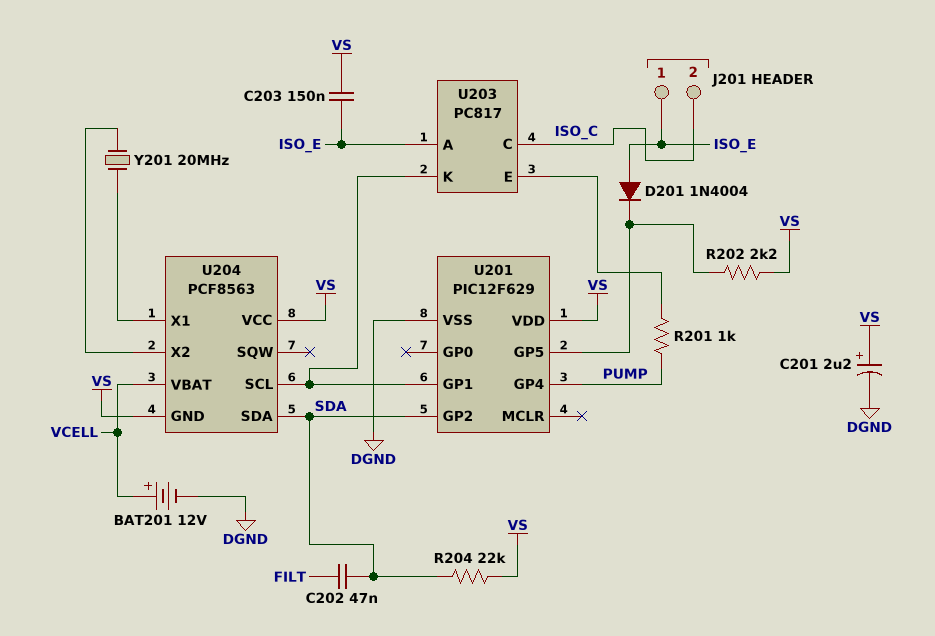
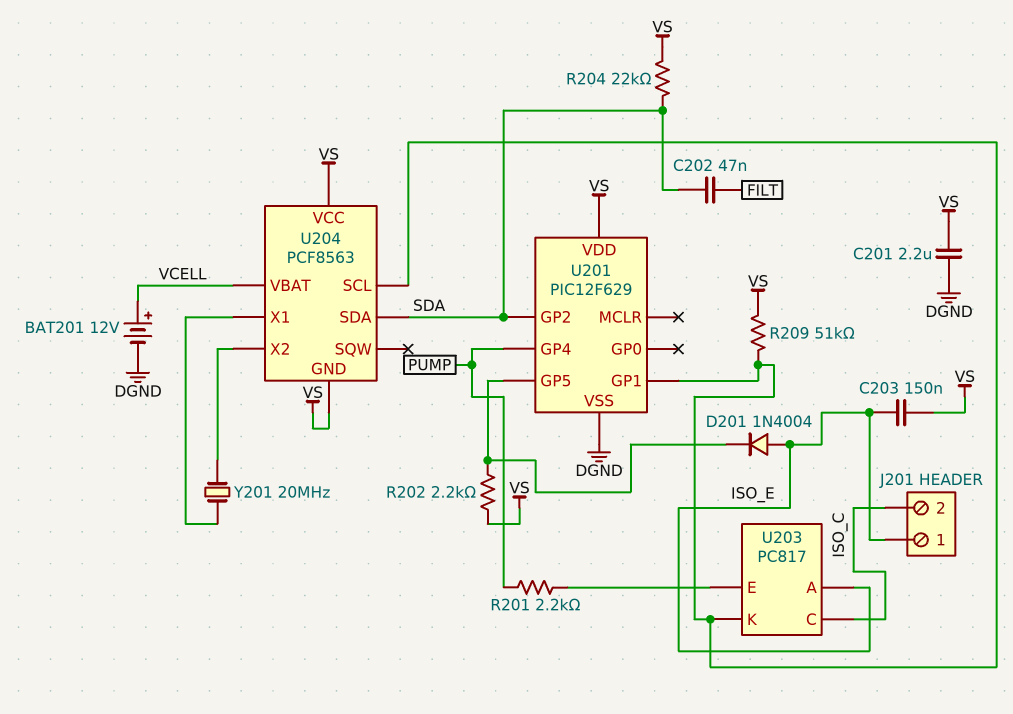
C201: 2.2uF (plus VS, minus DGND) -> 2.2uF (DGND, VS)
R201: 1k (PUMP, U203/E) -> 2.2k (PUMP, U203/E)
R209: none -> 51k (U201/GP1, VS)

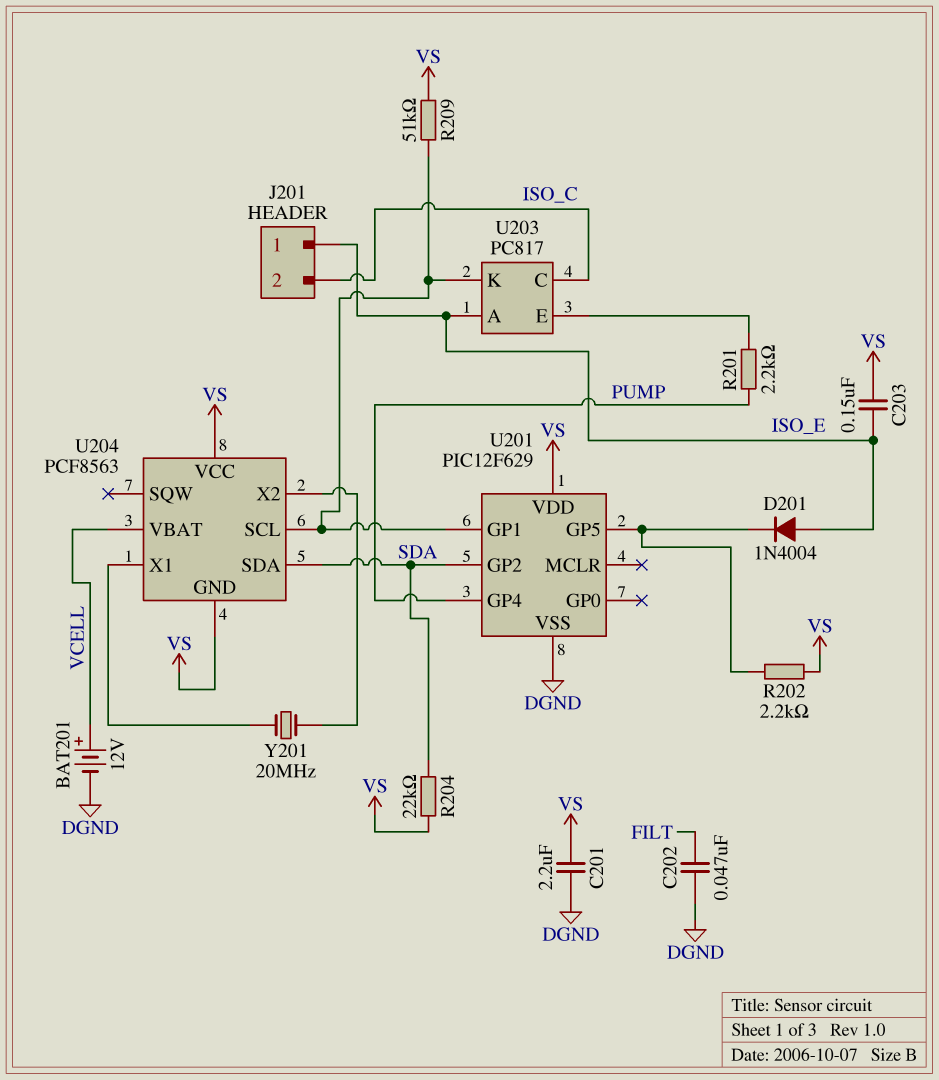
C202: 47nF (FILT, SDA) -> 47nF (DGND, FILT)

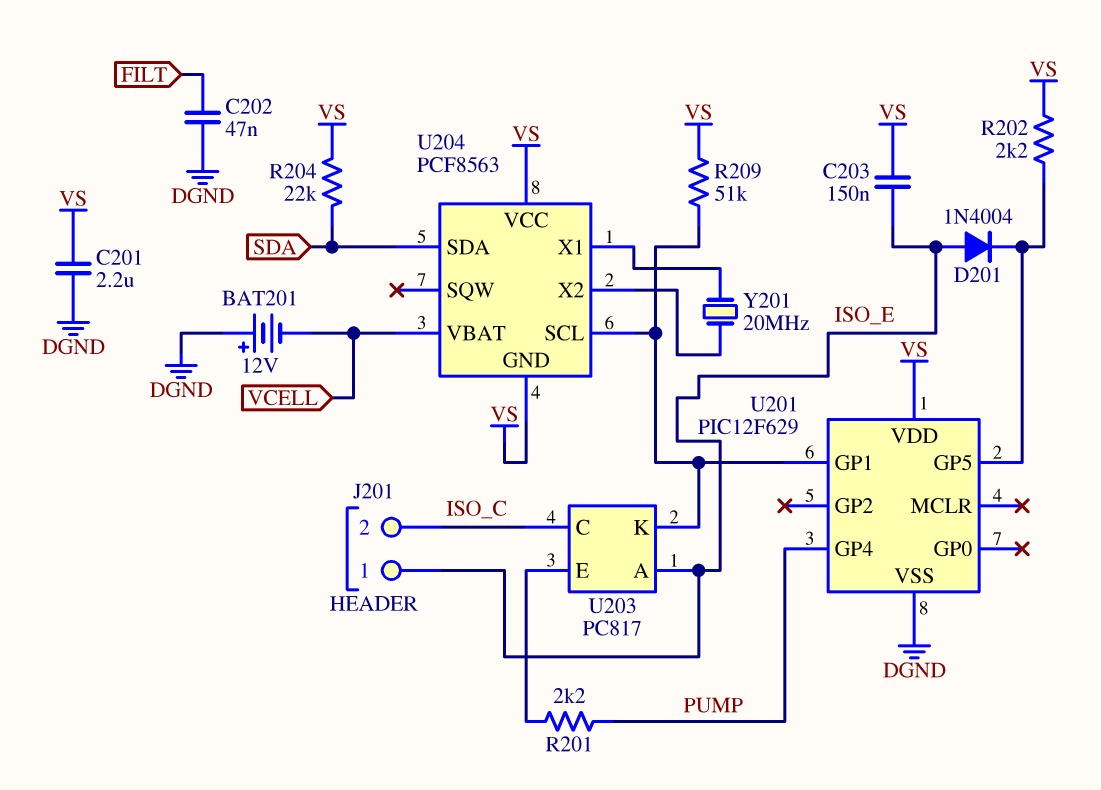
BAT201: 12V (plus VCELL, minus DGND) -> 12V (plus DGND, minus VCELL)
U201 pin GP2: SDA -> none

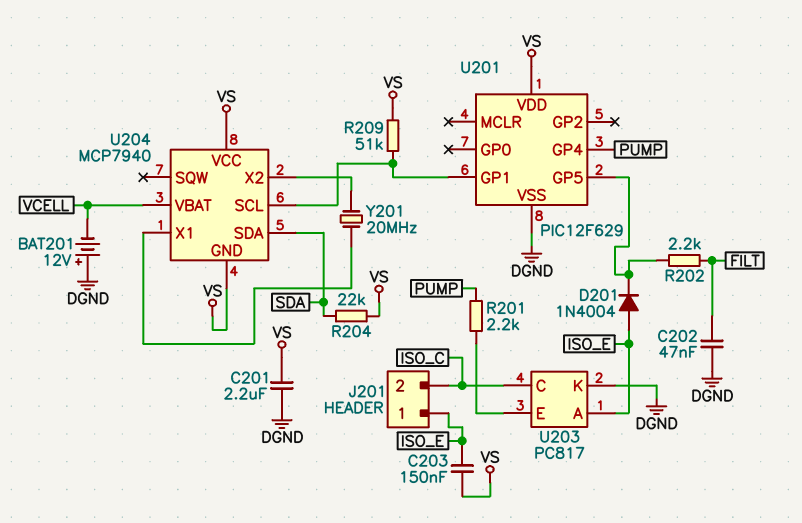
R202: 2.2k (U201/GP5, VS) -> 2.2k (FILT, U201/GP5)
U203 pin K: U201/GP1 -> DGND
U204: PCF8563 -> MCP7940

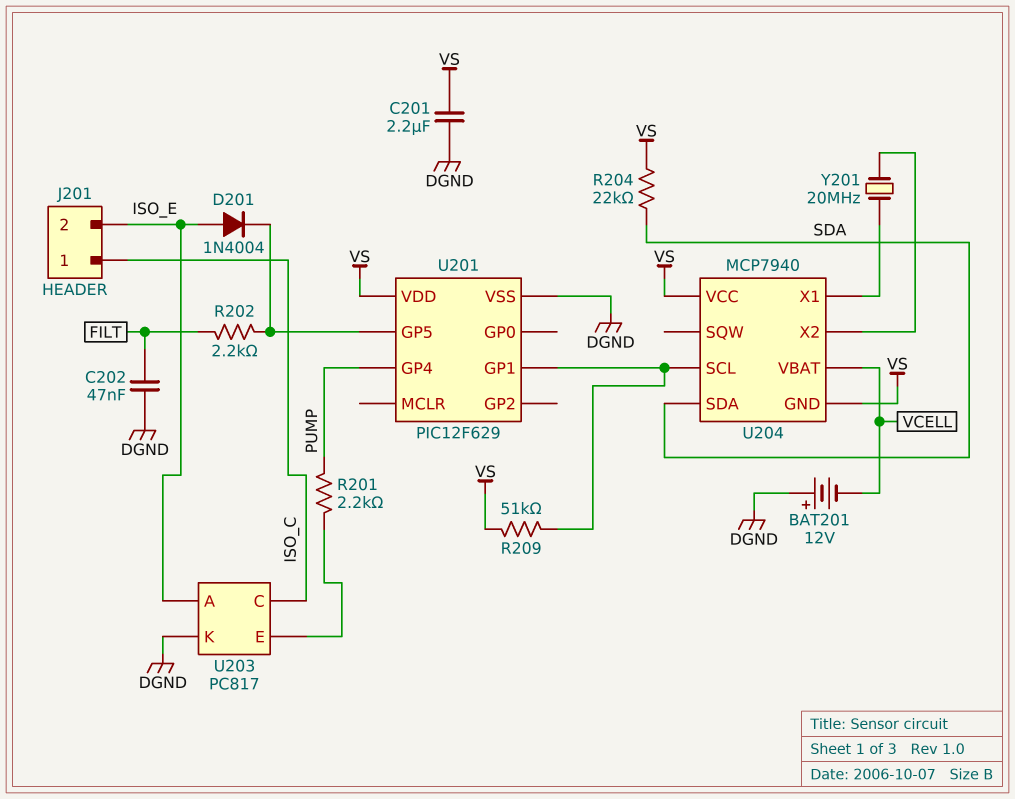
C203: 150nF (ISO_E, VS) -> none
J201 pin 1: ISO_E -> ISO_C
J201 pin 2: ISO_C -> ISO_E

